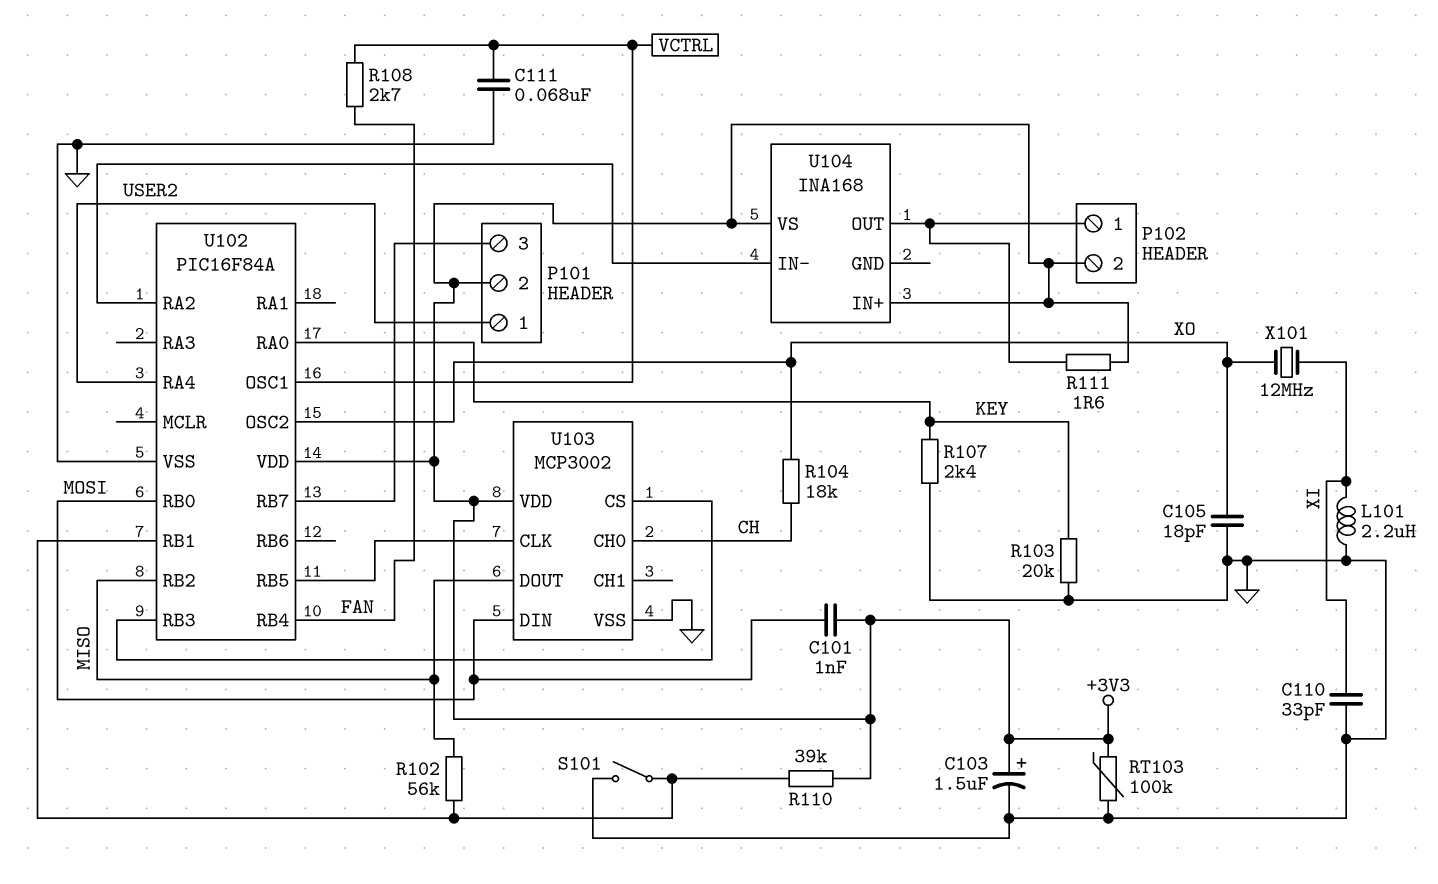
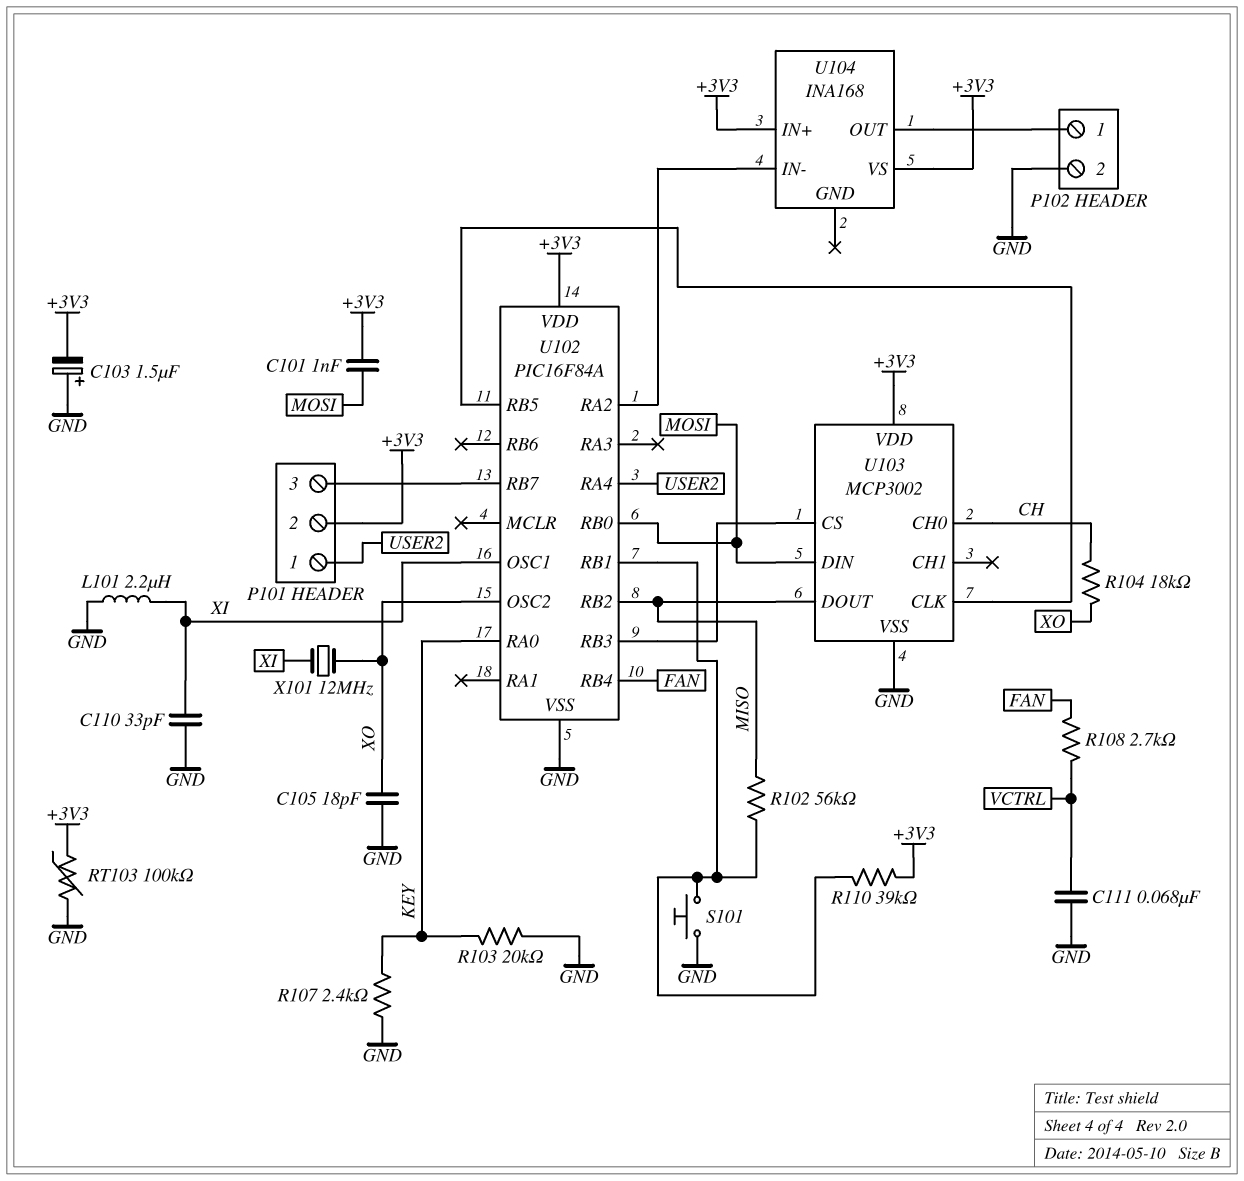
C103: 1.5uF (plus +3V3, minus GND) -> 1.5uF (plus GND, minus +3V3)
P102 pin 2: +3V3 -> GND
R111: 1.6 (+3V3, P102/1) -> none
S101: switch (GND, U102/RB1) -> button (GND, U102/RB1)
U102 pin OSC1: VCTRL -> XI

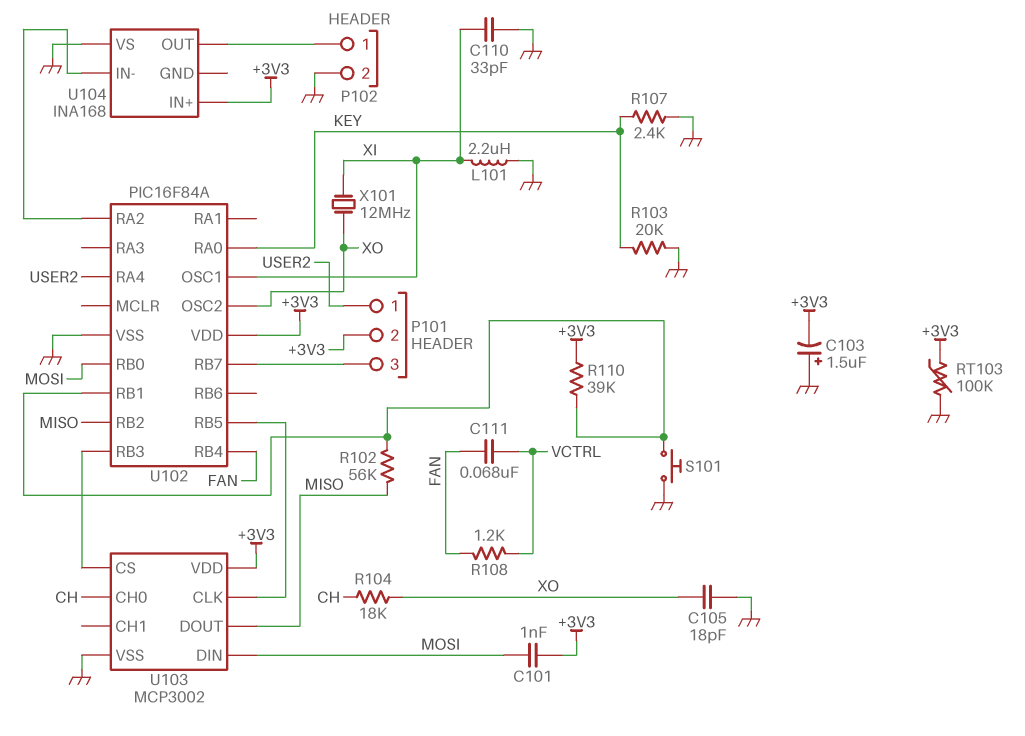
C111: 68nF (GND, VCTRL) -> 68nF (FAN, VCTRL)
R108: 2.7k (FAN, VCTRL) -> 1.2k (FAN, VCTRL)
U104 pin VS: +3V3 -> GND

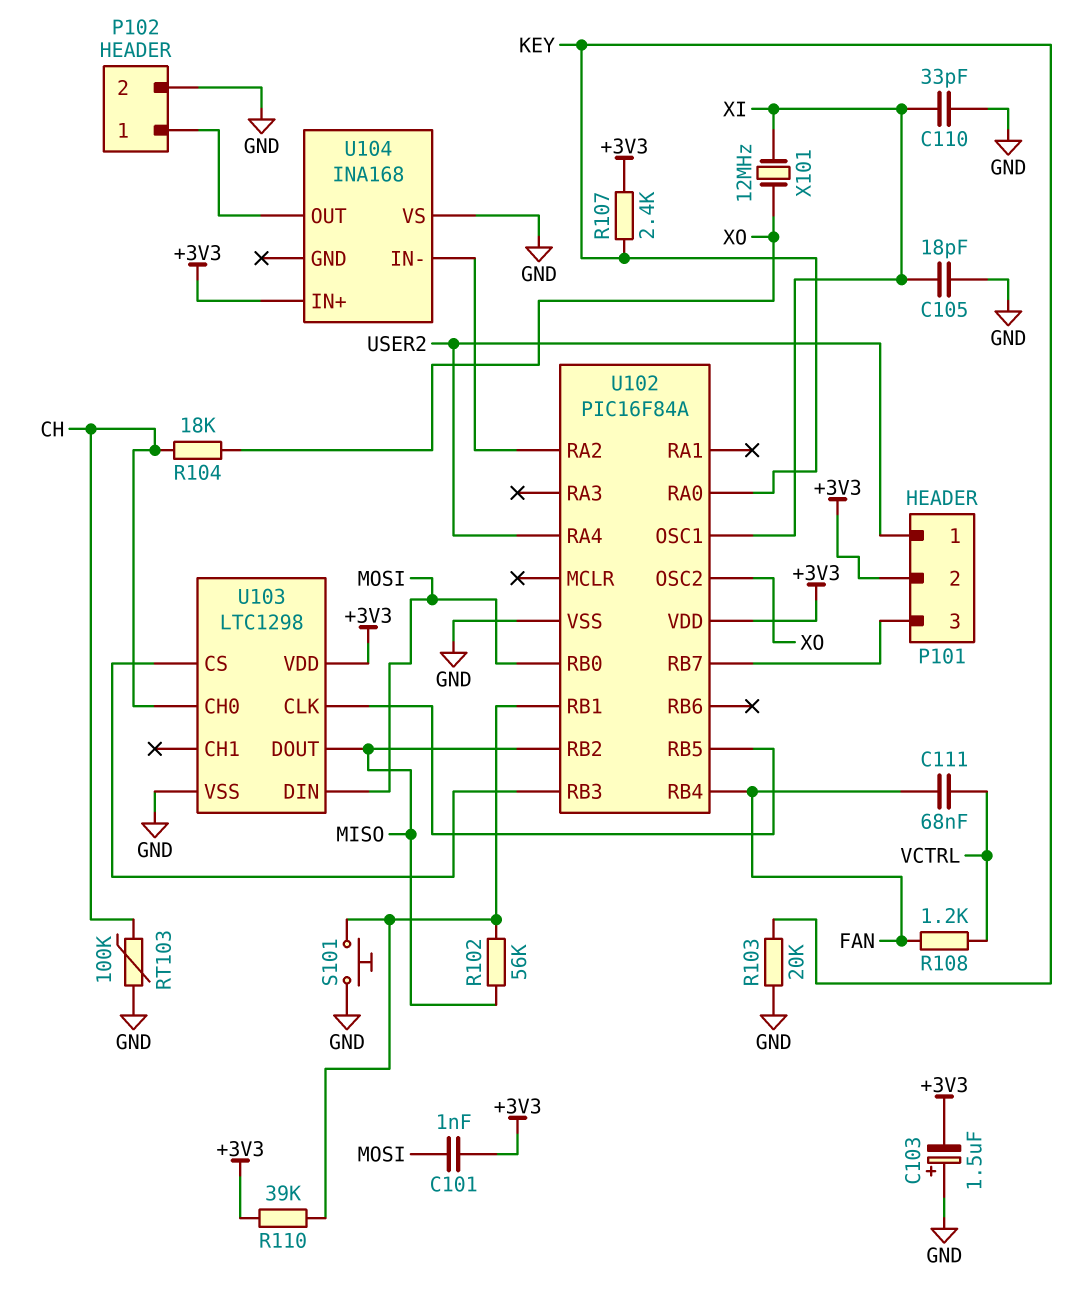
C105: 18pF (GND, XO) -> 18pF (GND, XI)
L101: 2.2uH (GND, XI) -> none
R107: 2.4k (GND, KEY) -> 2.4k (+3V3, KEY)
RT103: 100k (+3V3, GND) -> 100k (CH, GND)
U103: MCP3002 -> LTC1298

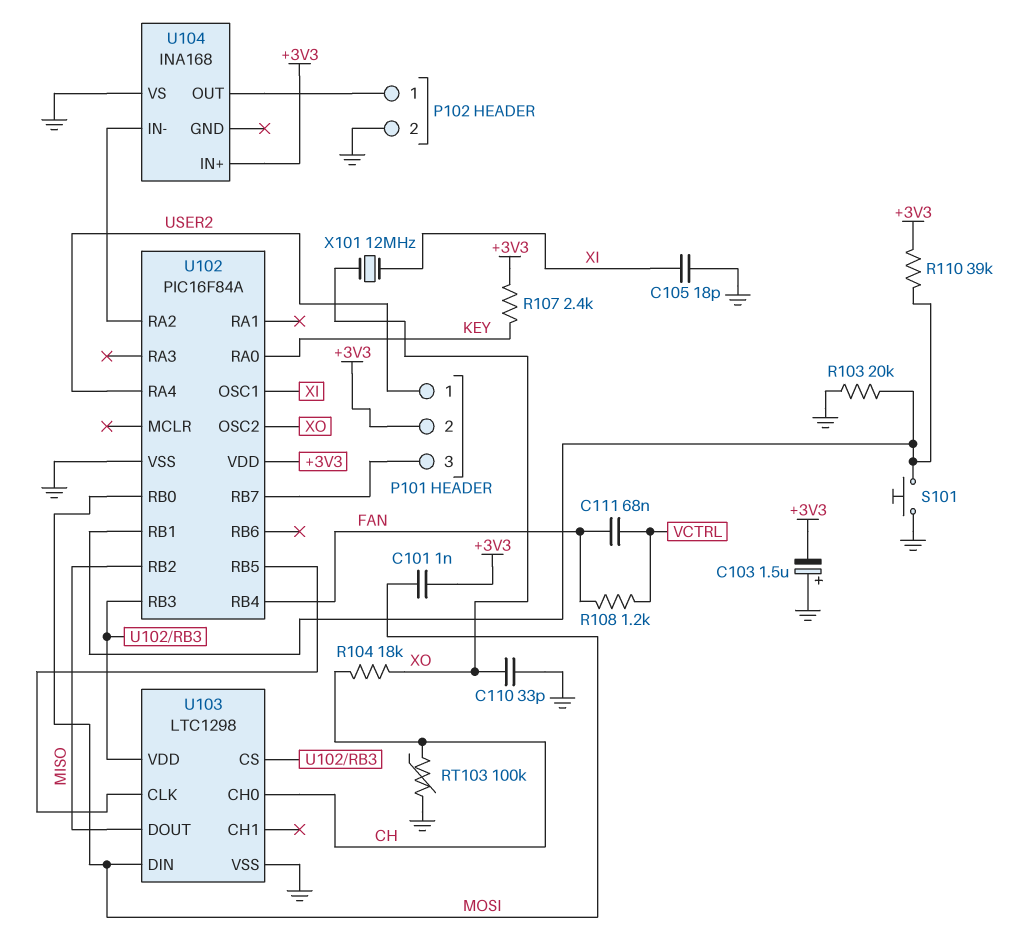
C110: 33pF (GND, XI) -> 33pF (GND, XO)
R102: 56k (MISO, U102/RB1) -> none
R103: 20k (GND, KEY) -> 20k (GND, U102/RB1)
U103 pin VDD: +3V3 -> U102/RB3

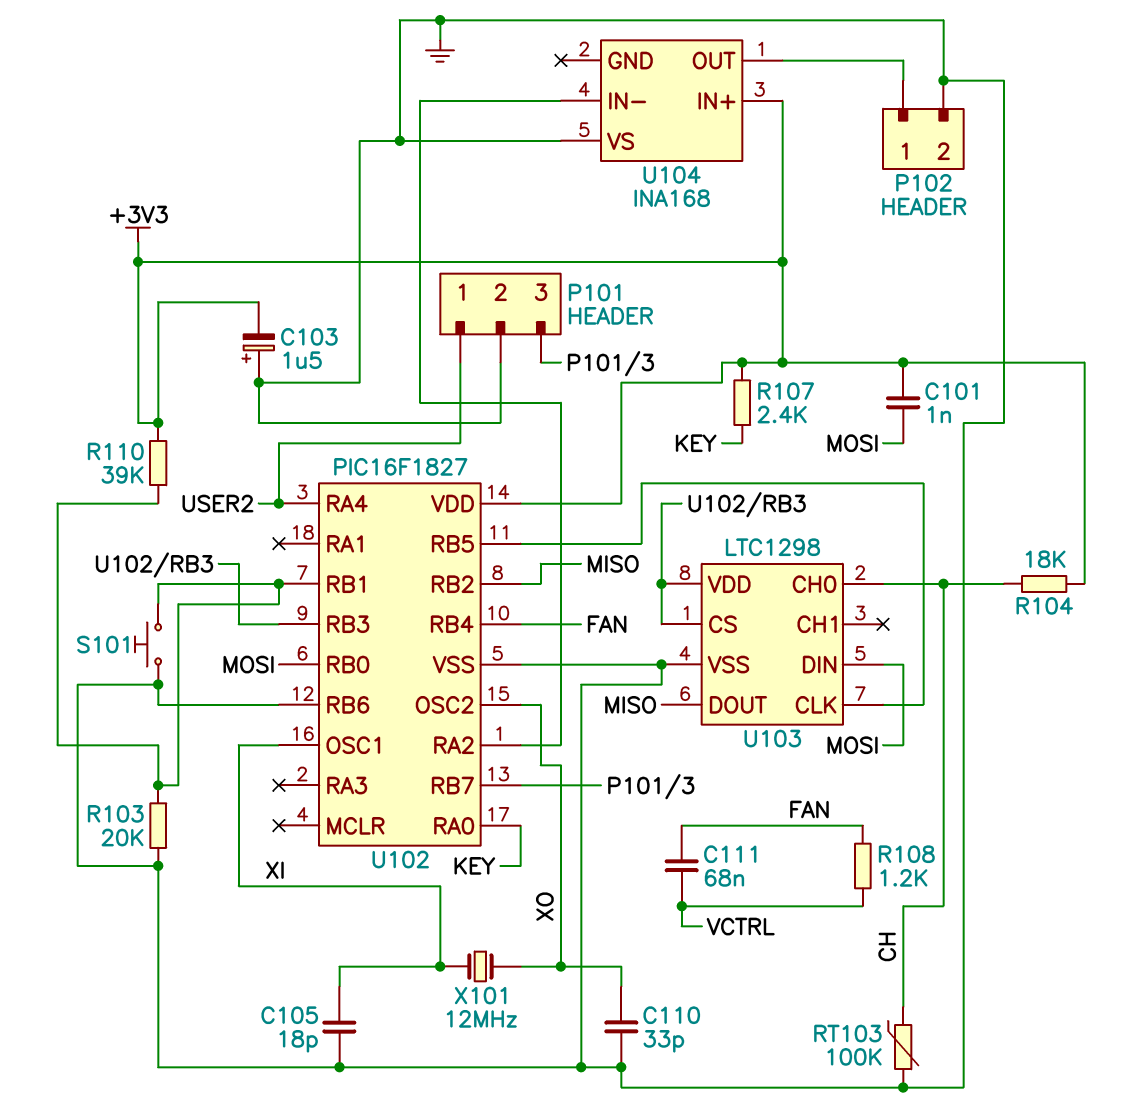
P101 pin 2: +3V3 -> GND
R104: 18k (CH, XO) -> 18k (+3V3, CH)
U102: PIC16F84A -> PIC16F1827
U102 pin RB6: none -> GND

